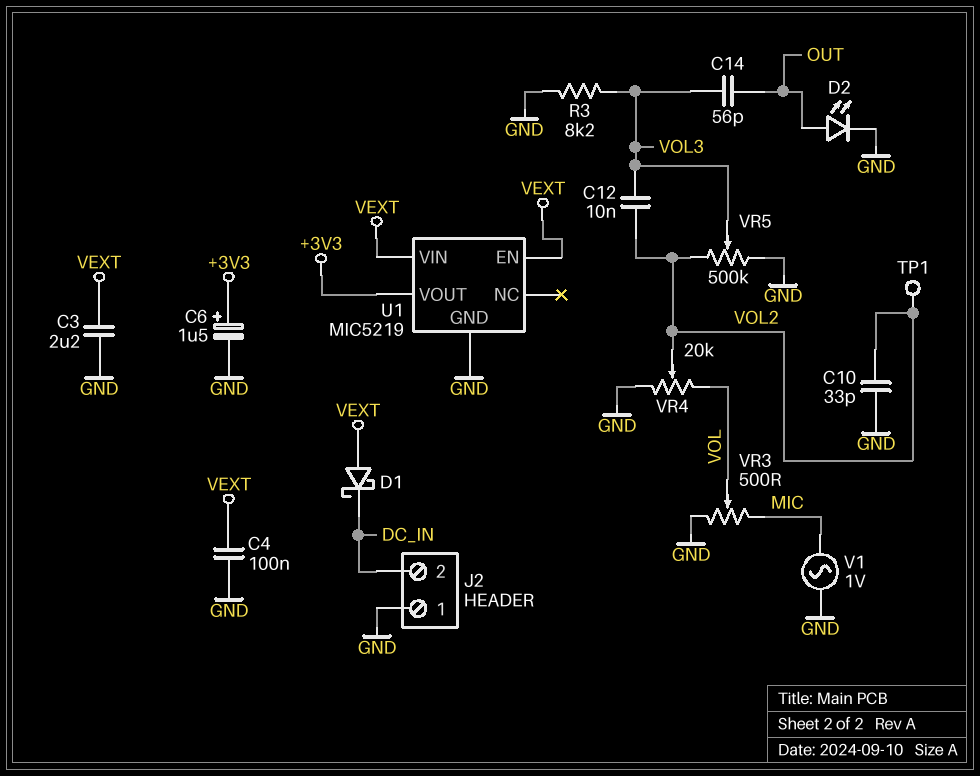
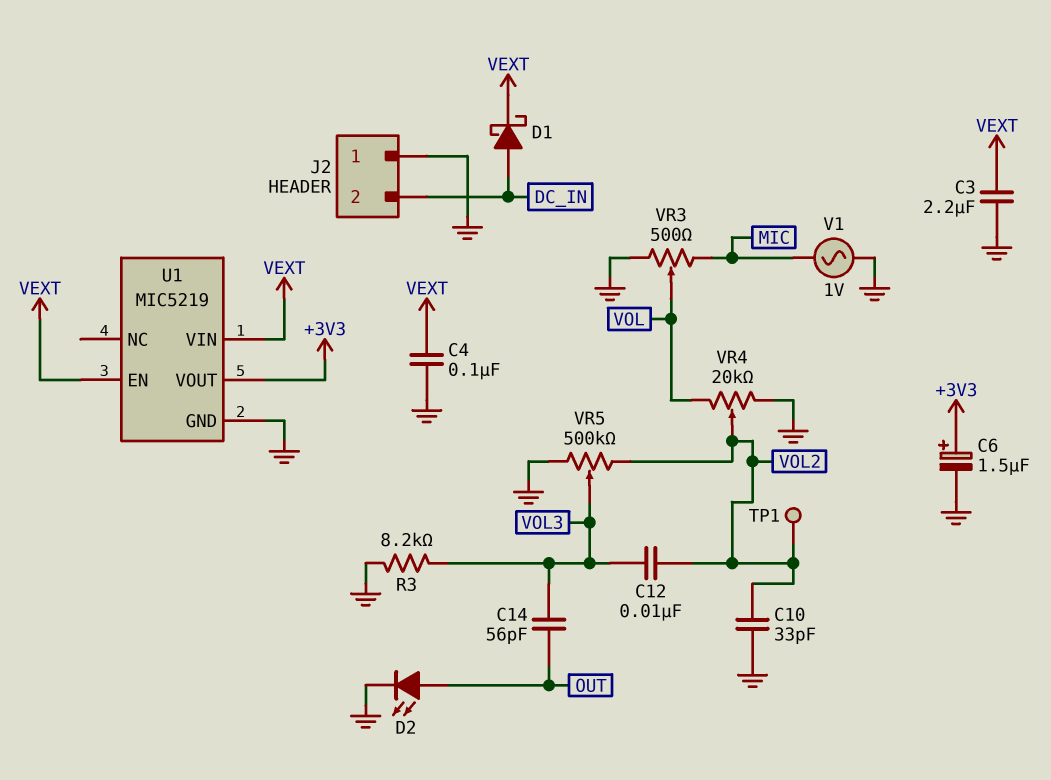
D1: schottky (A VEXT, K DC_IN) -> schottky (A DC_IN, K VEXT)

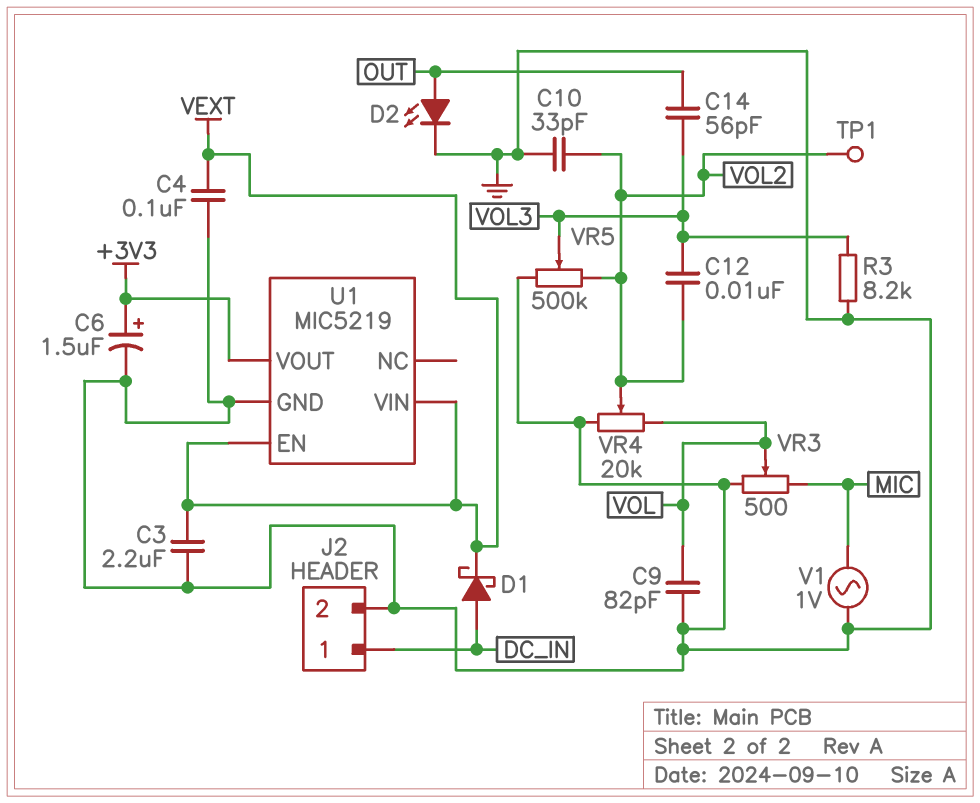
C9: none -> 82pF (GND, VOL)
J2 pin 1: GND -> DC_IN
J2 pin 2: DC_IN -> GND

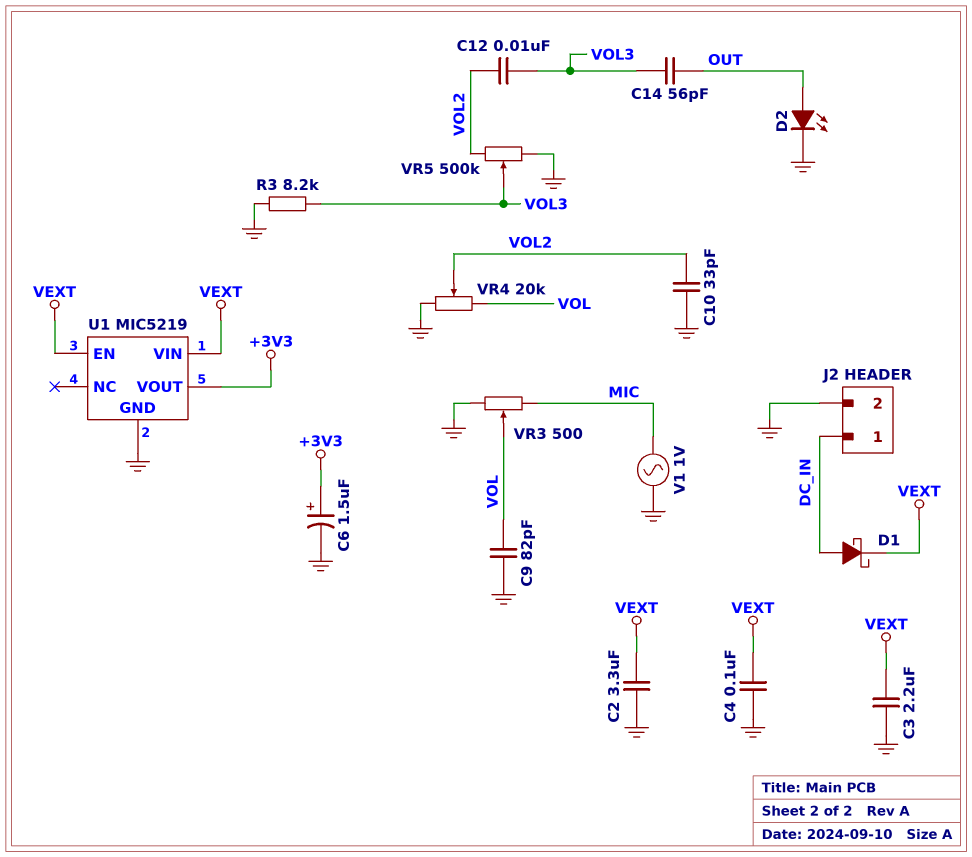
C2: none -> 3.3uF (GND, VEXT)
TP1: test point (VOL2) -> none

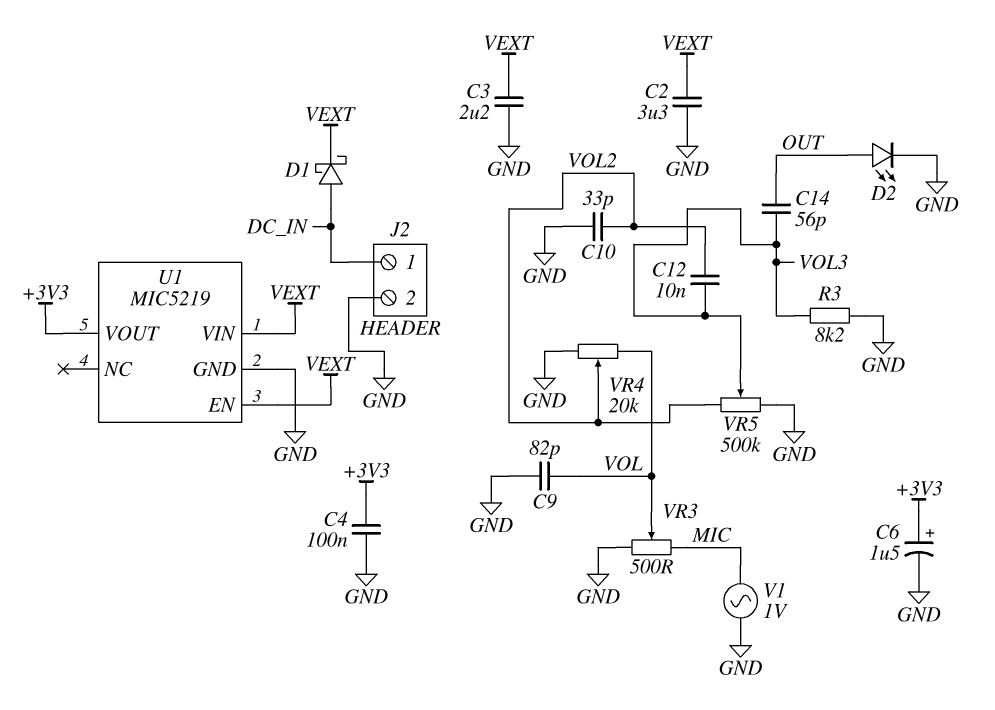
C4: 100nF (GND, VEXT) -> 100nF (+3V3, GND)

